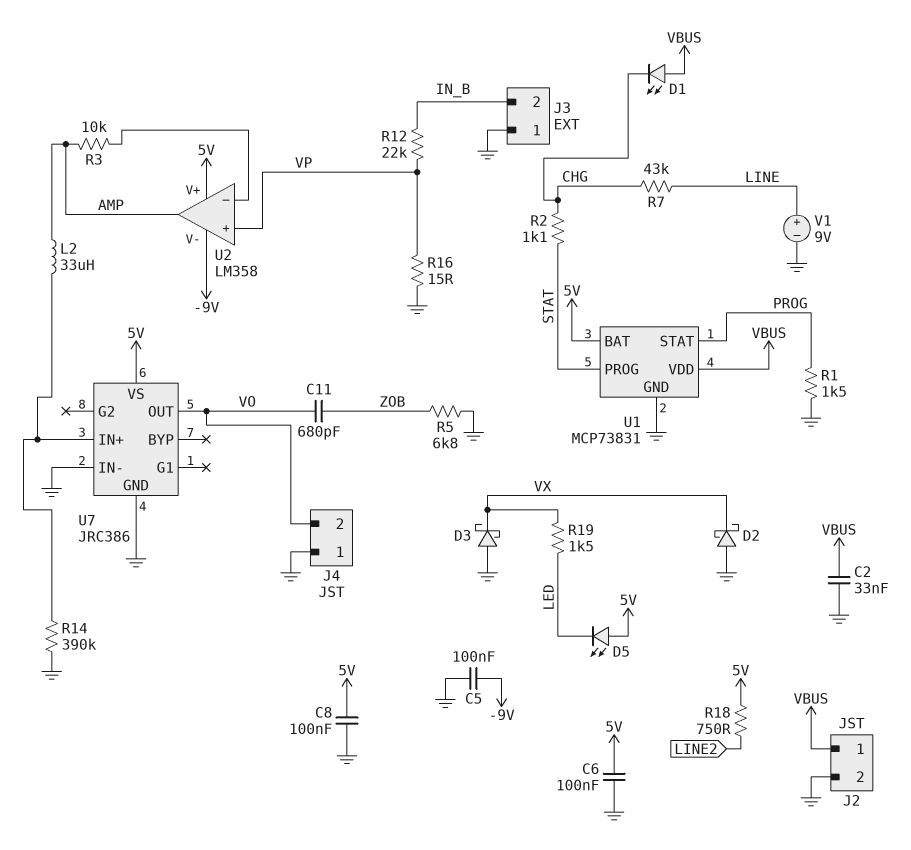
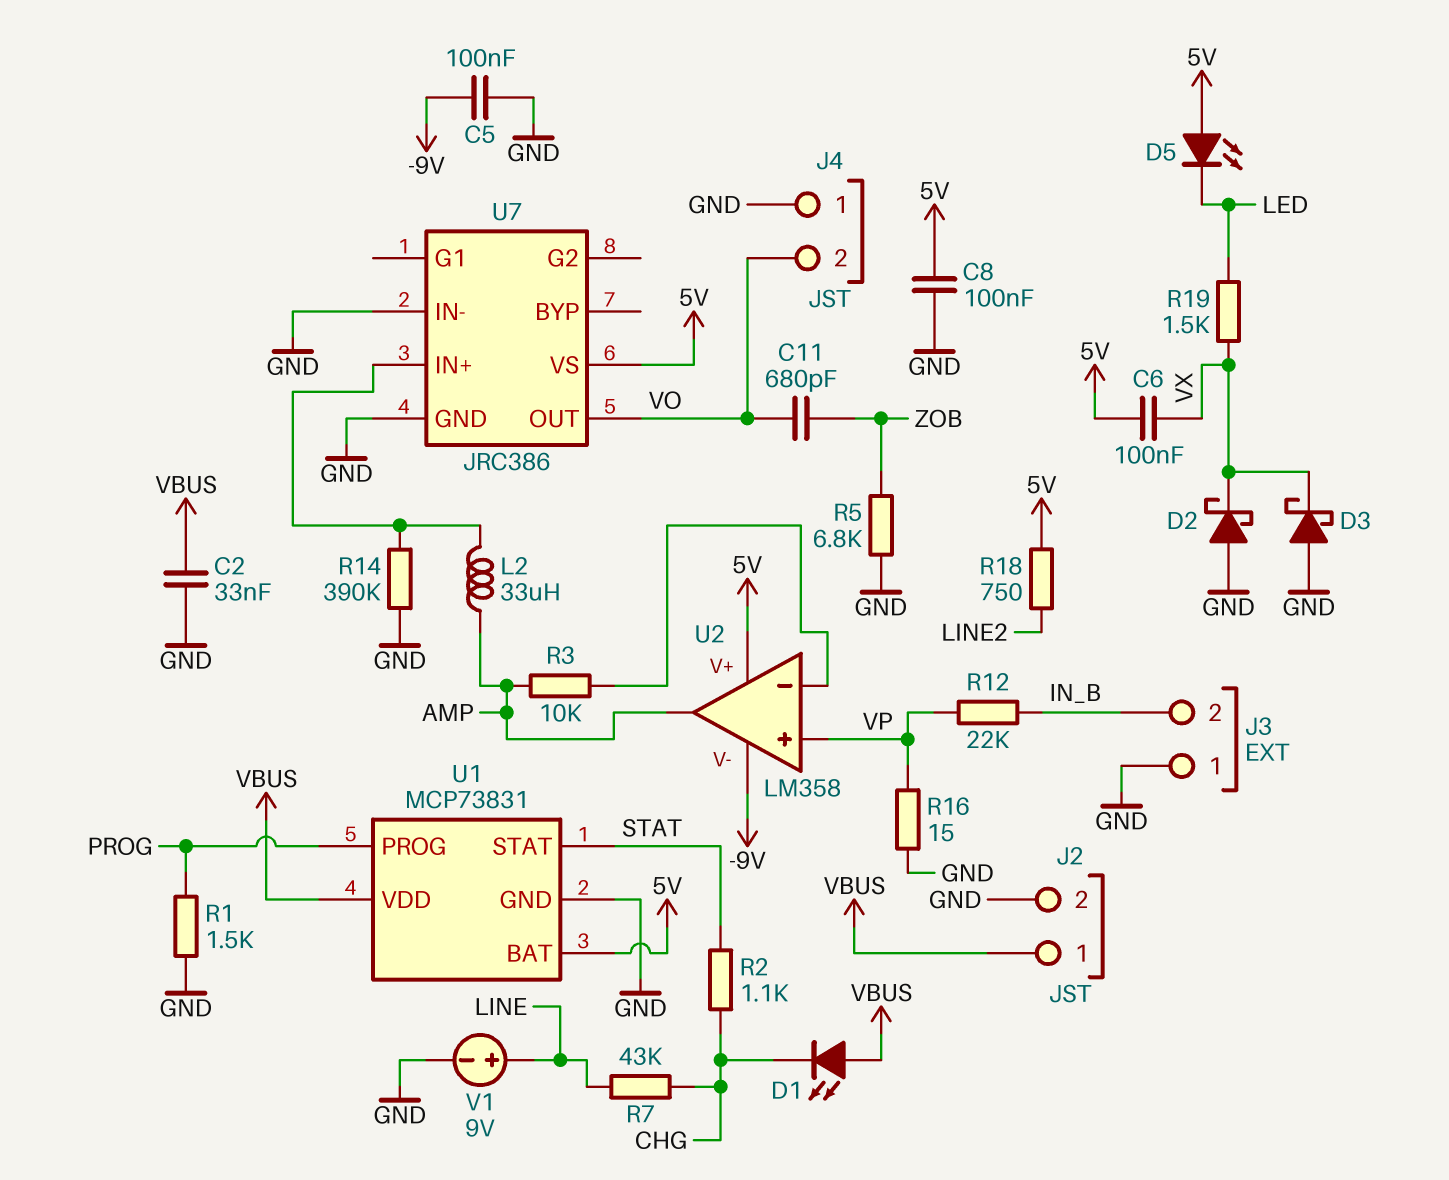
C6: 100nF (5V, GND) -> 100nF (5V, VX)
U1 pin PROG: STAT -> PROG
U1 pin STAT: PROG -> STAT

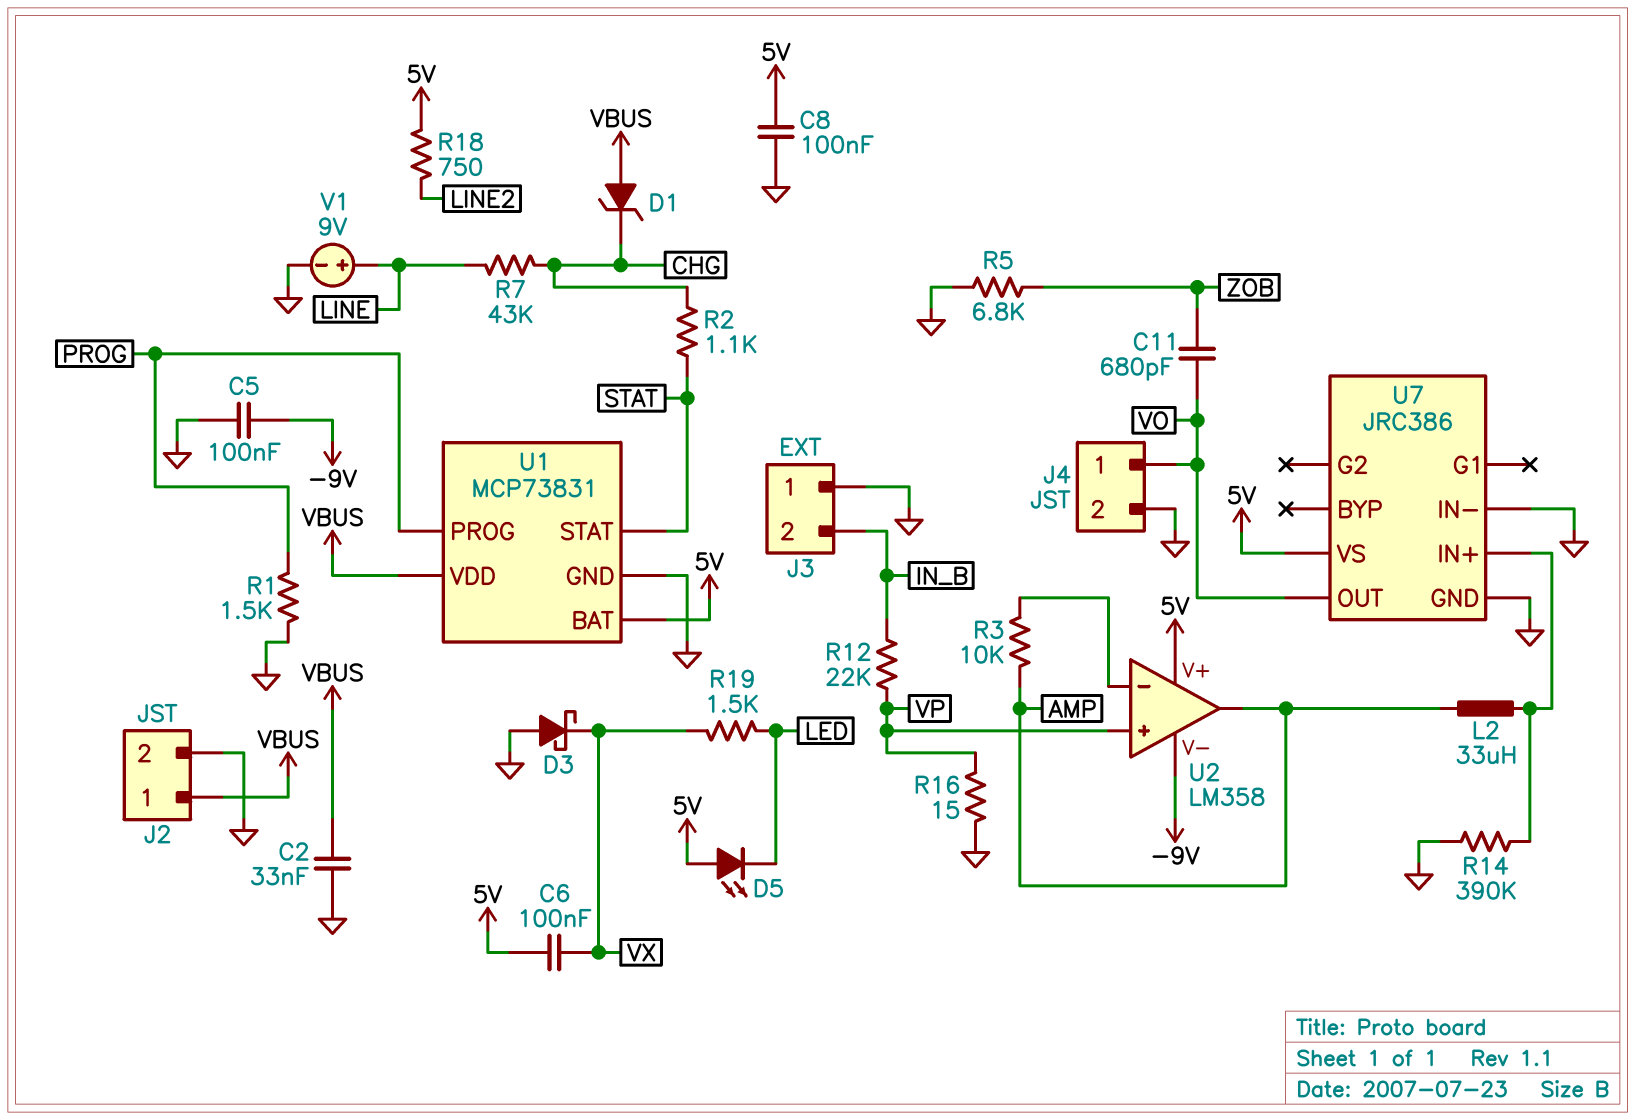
D1: LED (A VBUS, K CHG) -> zener (A VBUS, K CHG)
D2: schottky (A GND, K VX) -> none
J4 pin 1: GND -> VO
J4 pin 2: VO -> GND

